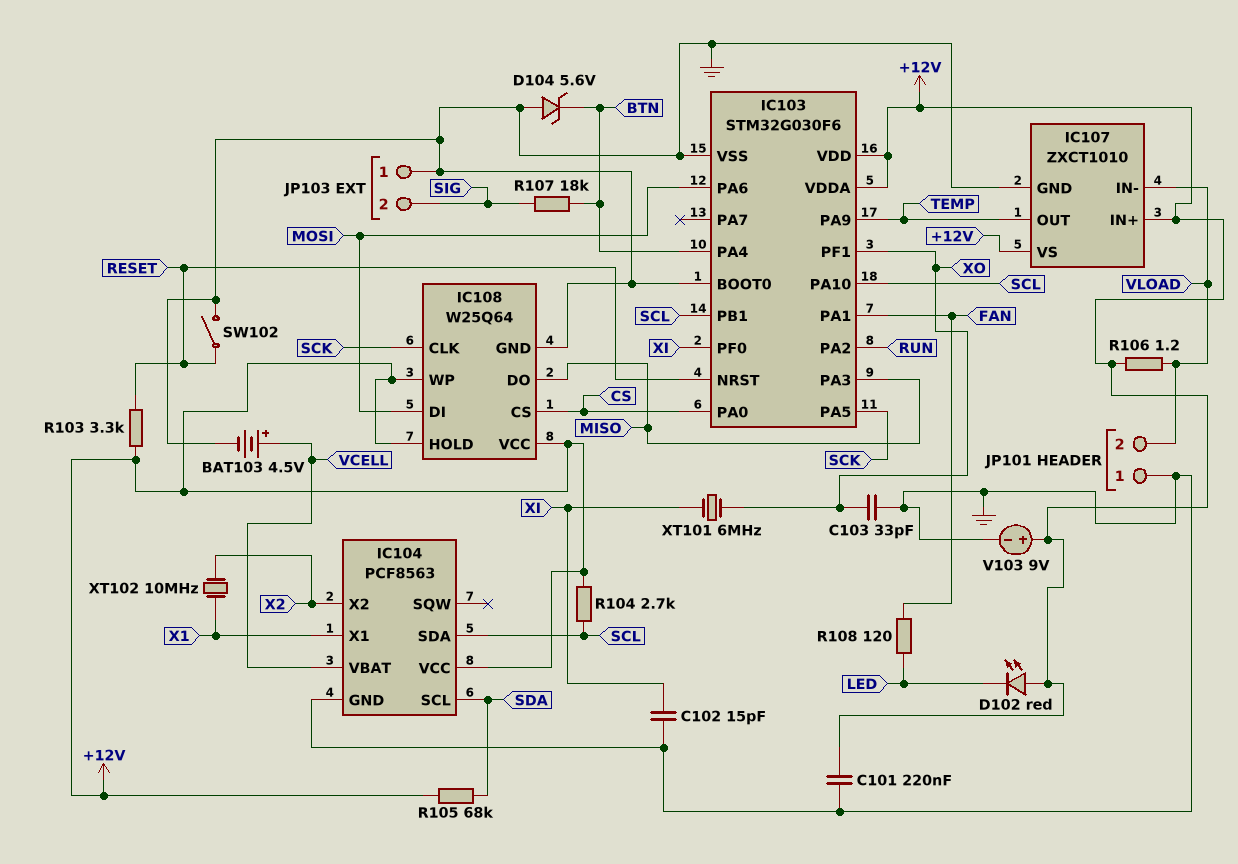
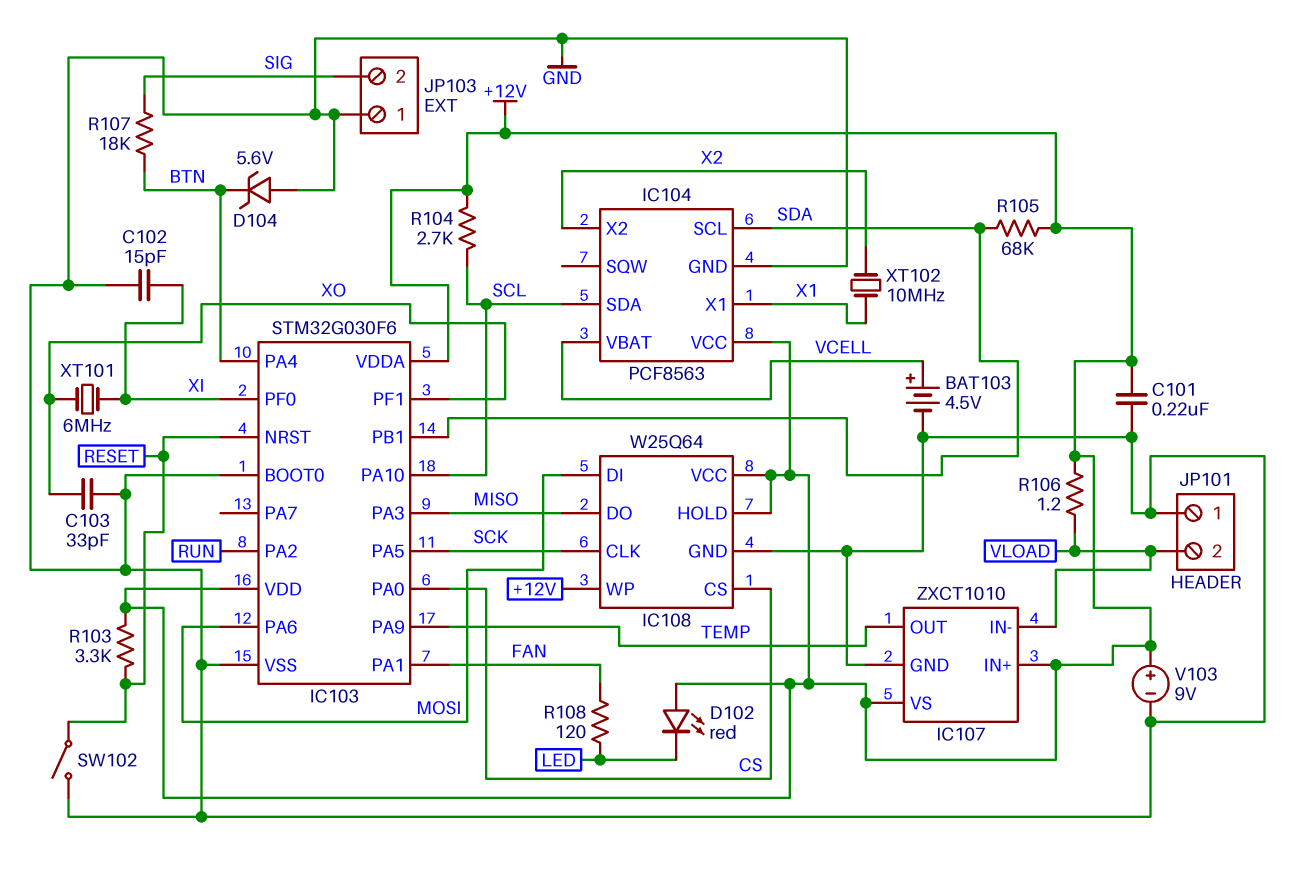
IC103 pin PB1: SCL -> SDA

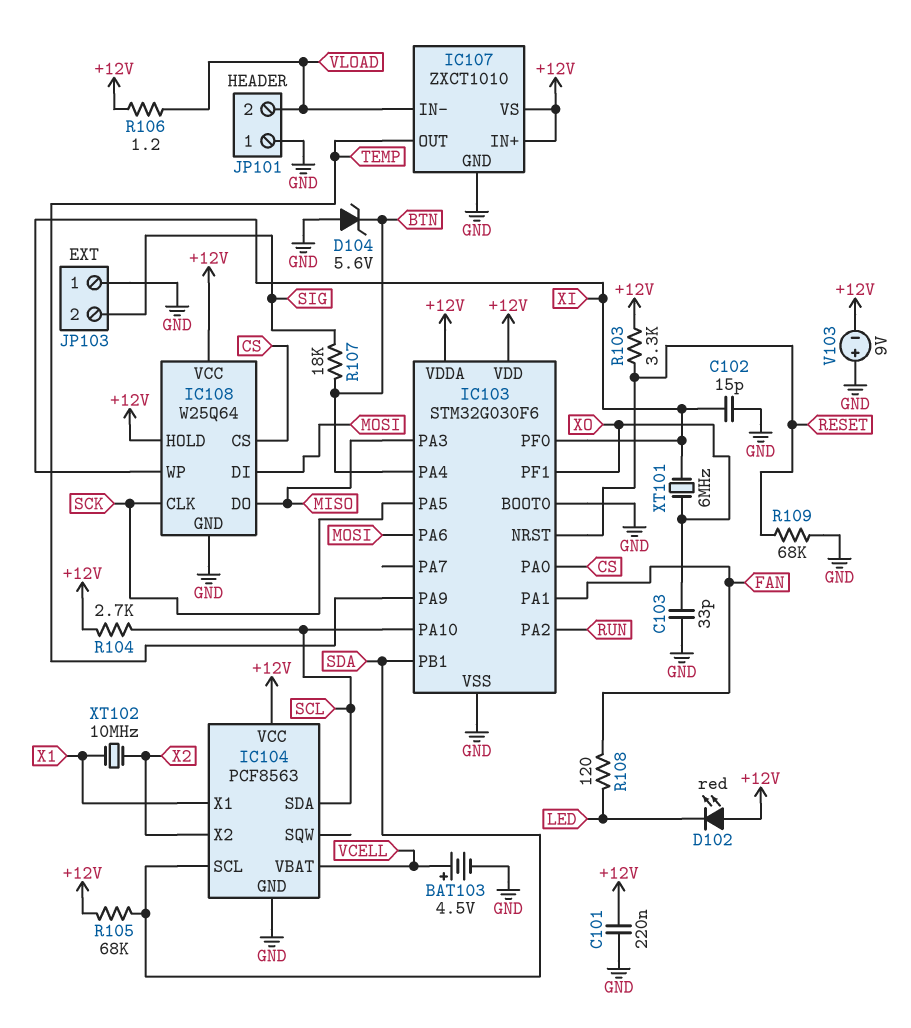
IC108 pin WP: +12V -> XI
R109: none -> 68k (GND, RESET)
SW102: switch (GND, RESET) -> none
V103: 9V (plus +12V, minus GND) -> 9V (plus GND, minus +12V)

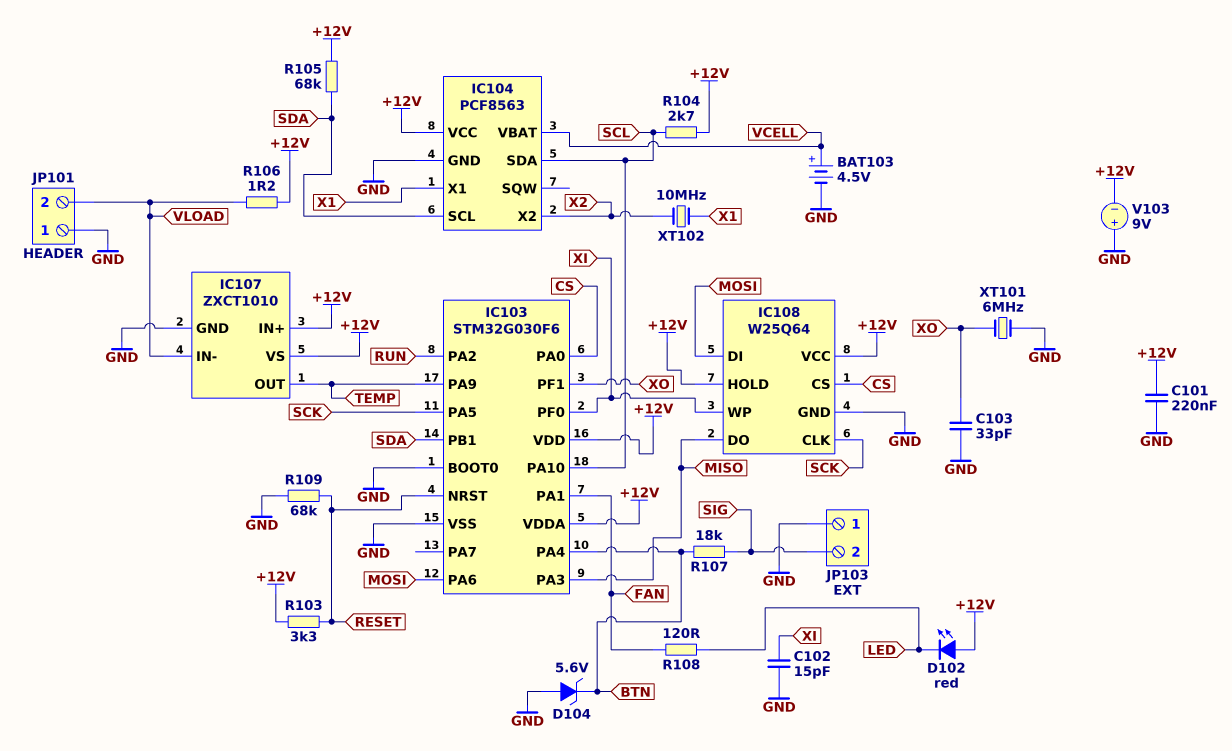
XT101: 6MHz (XI, XO) -> 6MHz (GND, XO)

